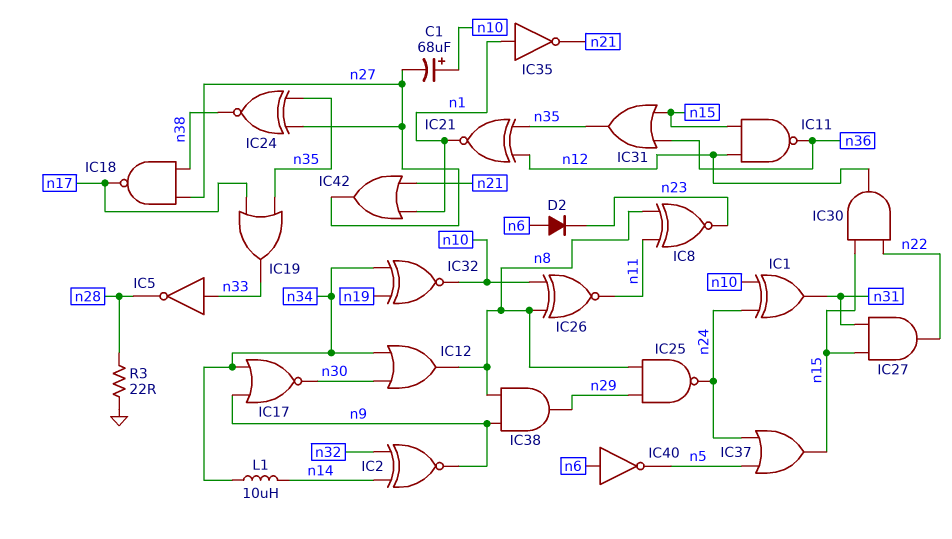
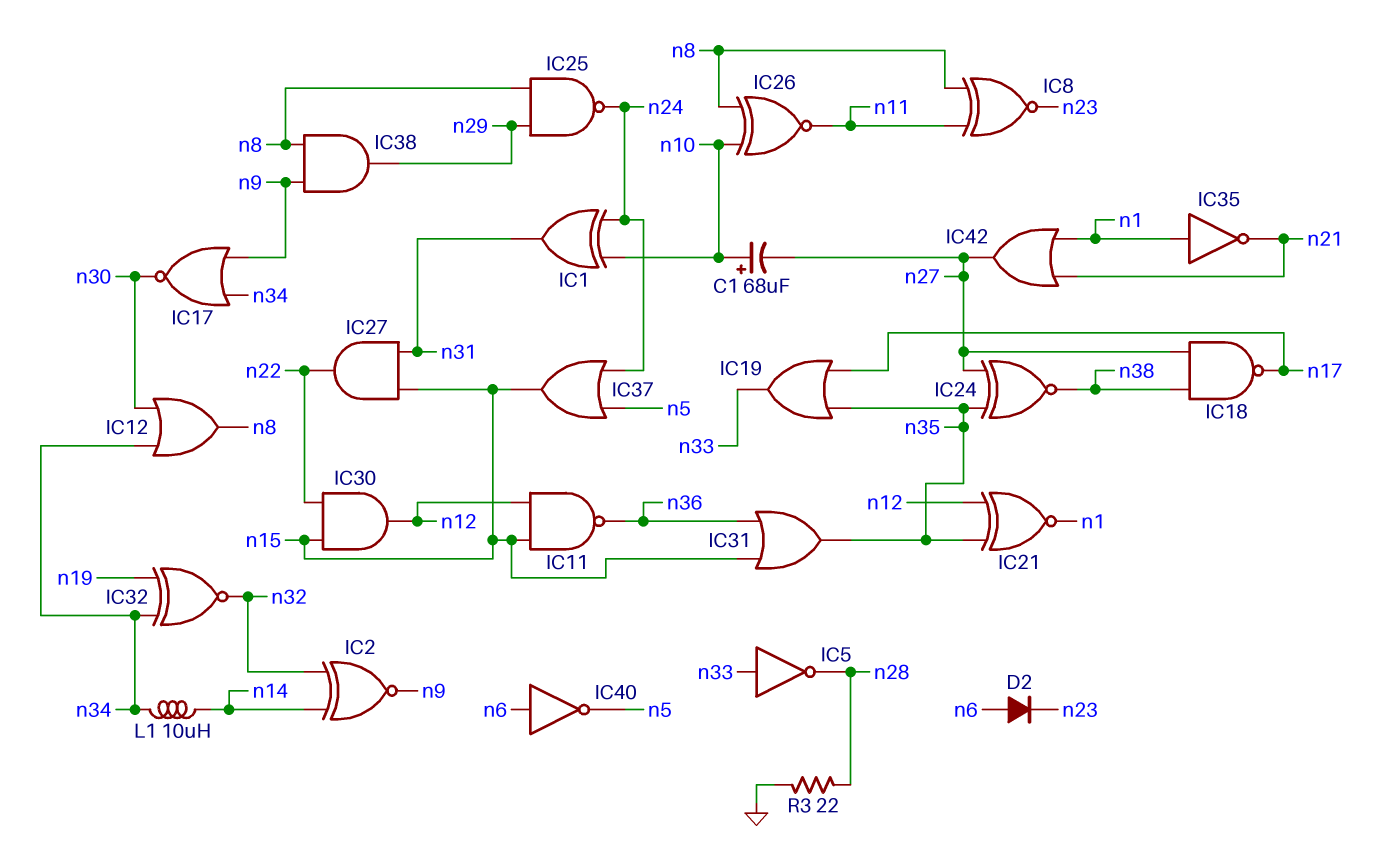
IC32: XNOR (in n19, in n34, out n10) -> XNOR (in n19, in n34, out n32)

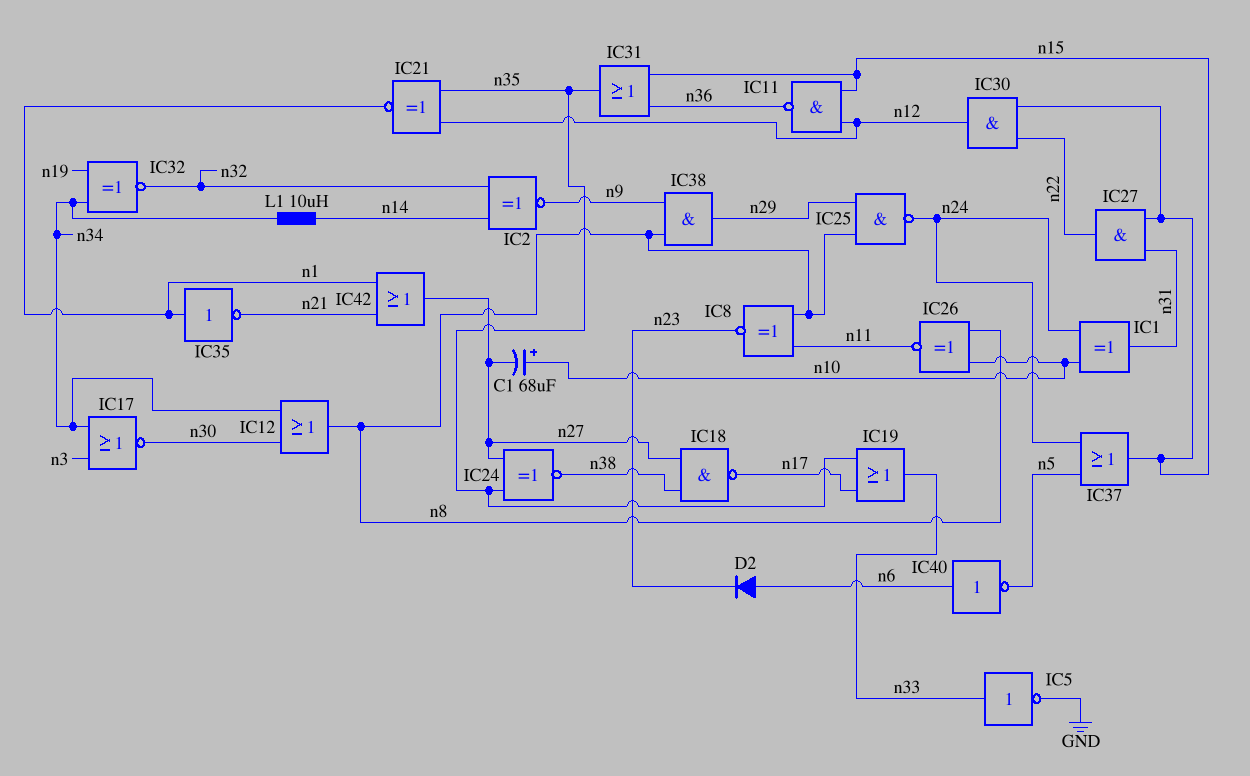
IC5: NOT (in n33, out n28) -> NOT (in n33, out GND)
IC17: NOR (in n9, in n34, out n30) -> NOR (in n3, in n34, out n30)
R3: 22 (GND, n28) -> none

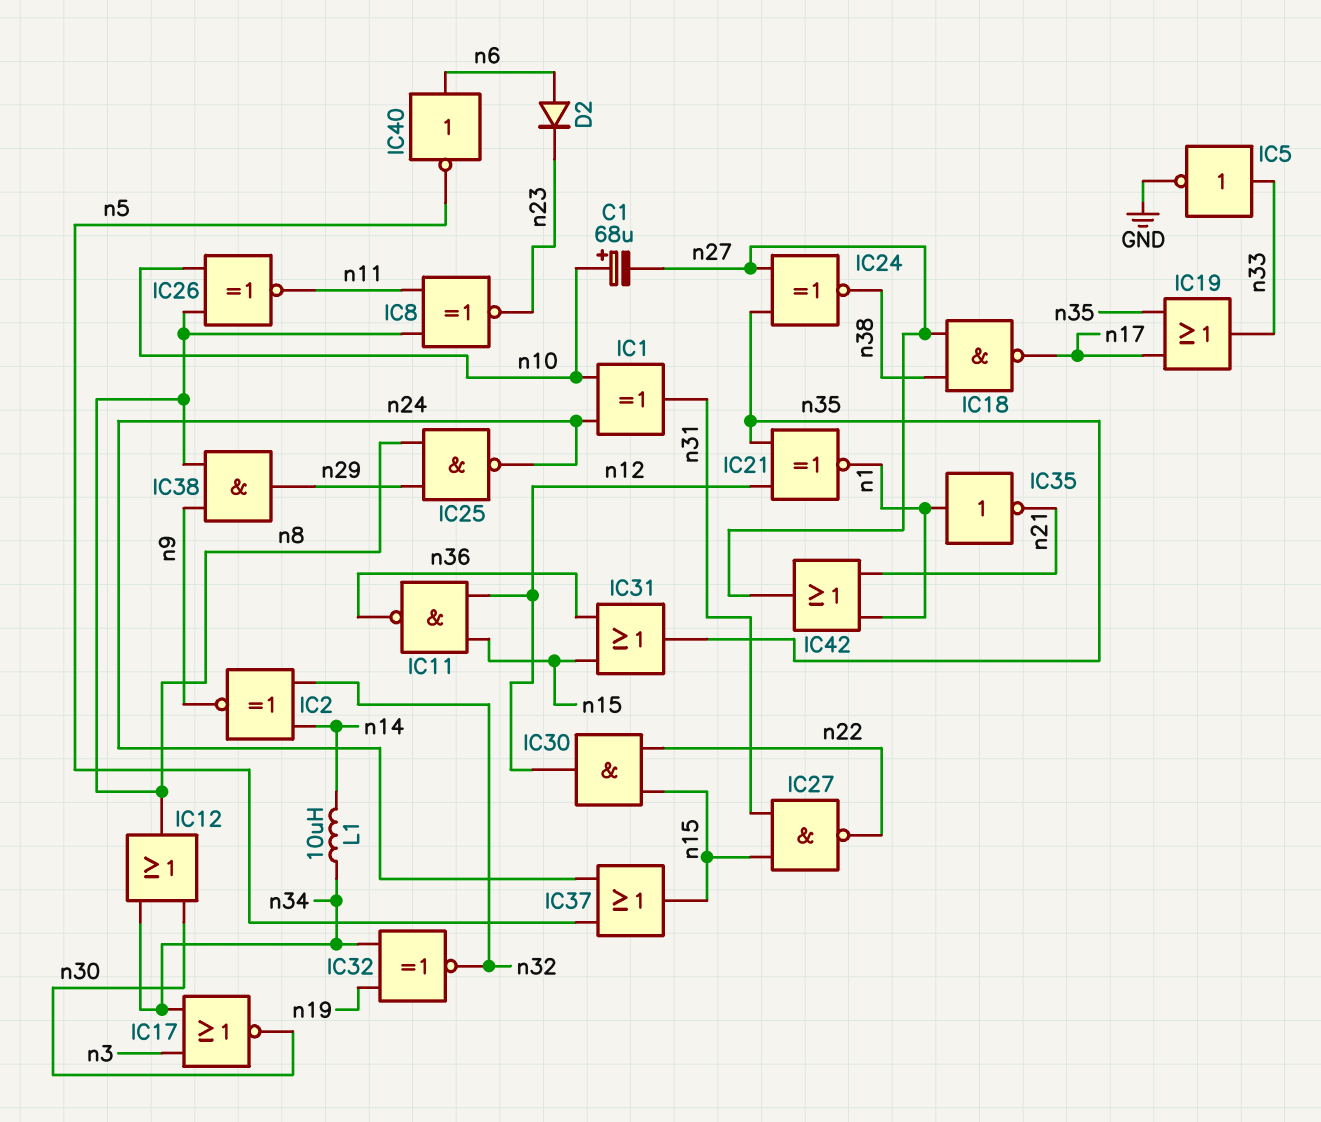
IC27: AND (in n15, in n31, out n22) -> NAND (in n15, in n31, out n22)

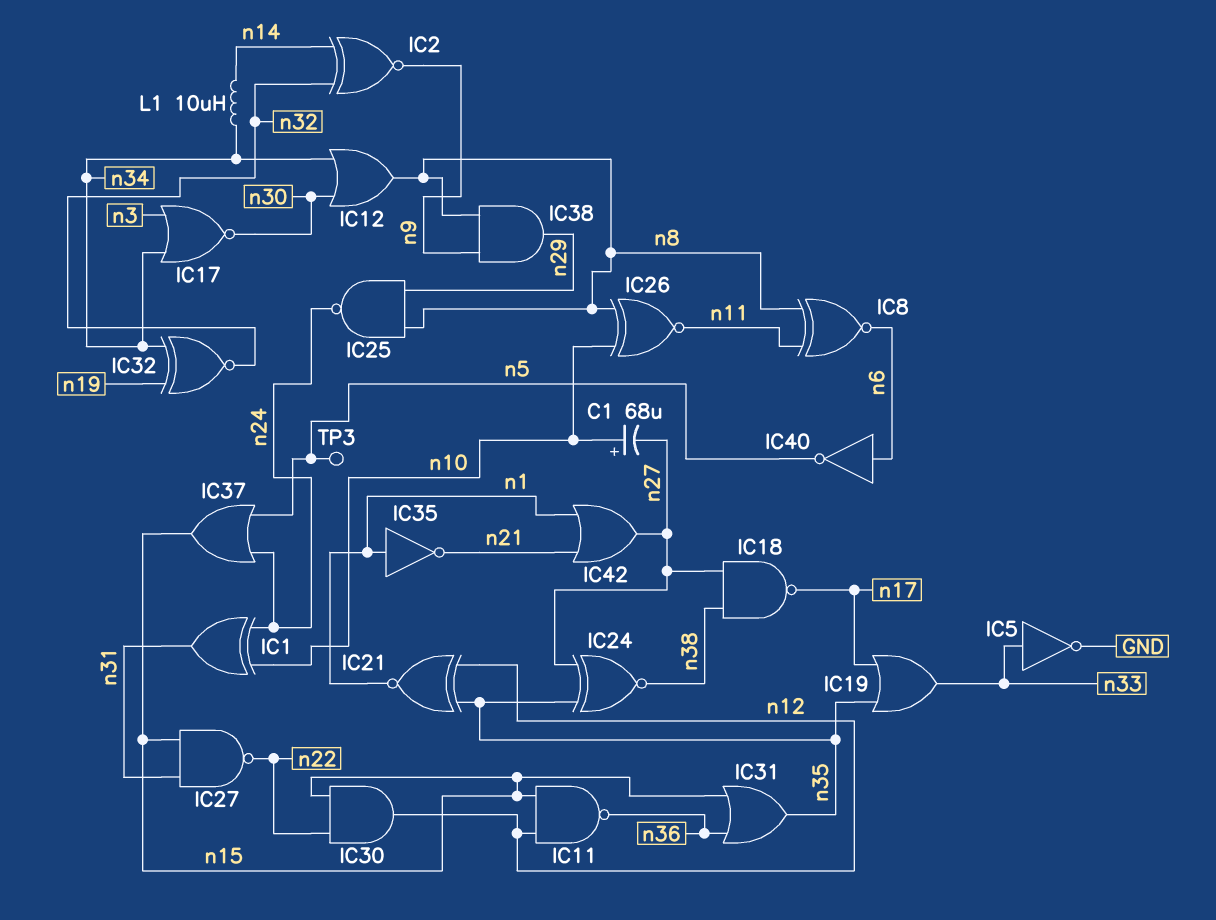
D2: diode (A n6, K n23) -> none
IC8: XNOR (in n8, in n11, out n23) -> XNOR (in n8, in n11, out n6)
TP3: none -> test point (n5)

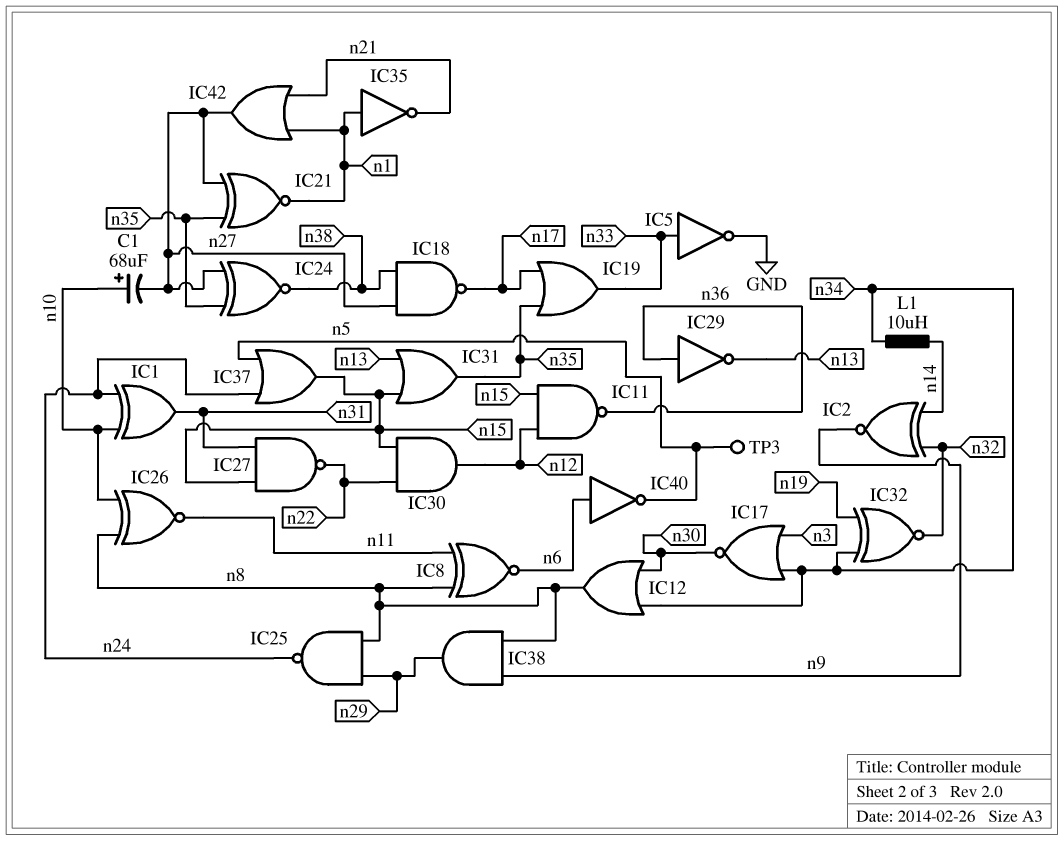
IC21: XNOR (in n12, in n35, out n1) -> XNOR (in n27, in n35, out n1)
IC29: none -> NOT (in n36, out n13)
IC31: OR (in n15, in n36, out n35) -> OR (in n13, in n15, out n35)

